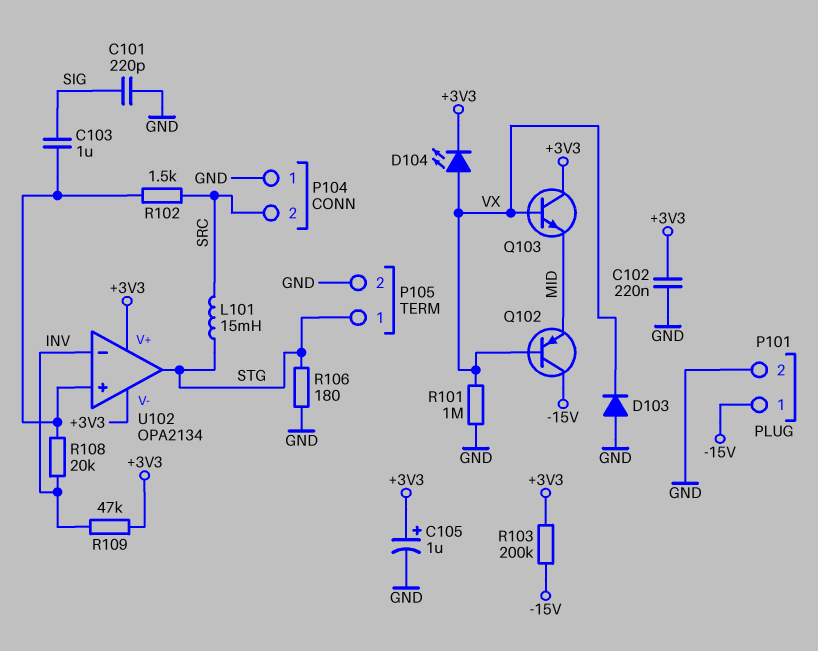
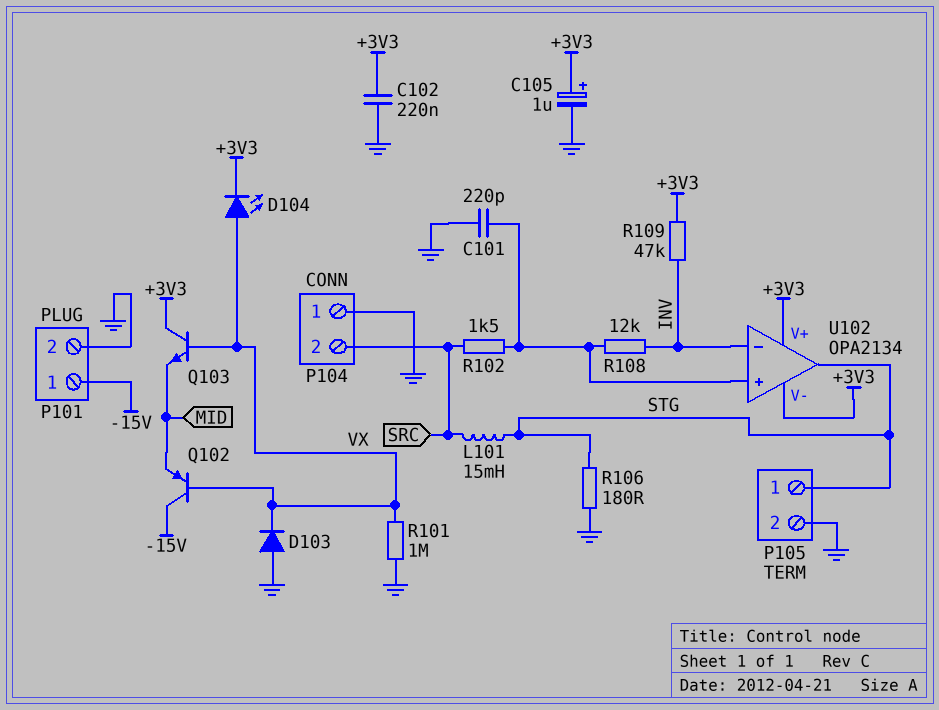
C101: 220pF (GND, SIG) -> 220pF (GND, U102/in+)
C103: 1uF (SIG, U102/in+) -> none
R103: 200k (+3V3, -15V) -> none
R108: 20k (INV, U102/in+) -> 12k (INV, U102/in+)

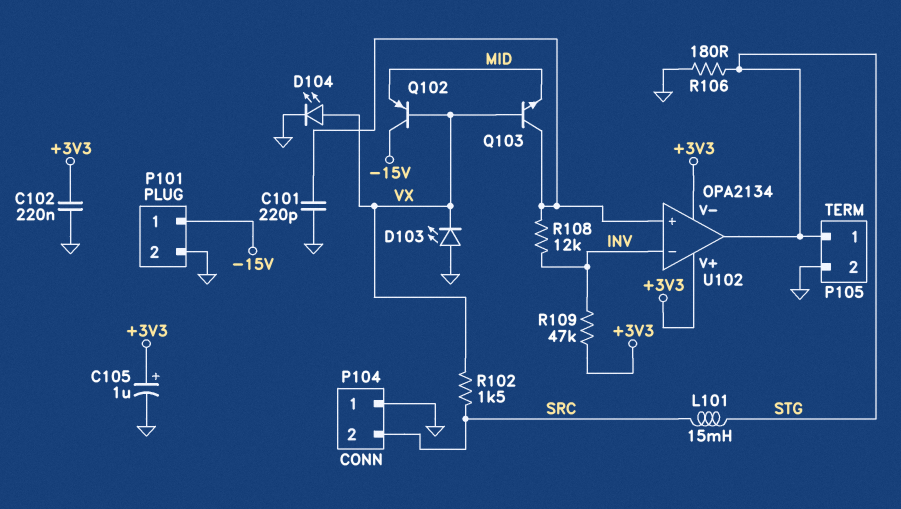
D103: diode (A GND, K VX) -> LED (A GND, K VX)
D104: LED (A VX, K +3V3) -> LED (A VX, K GND)
Q103: NPN (B VX, C +3V3, E MID) -> NPN (B VX, C U102/in+, E MID)
R101: 1M (GND, VX) -> none
R102: 1.5k (SRC, U102/in+) -> 1.5k (SRC, VX)

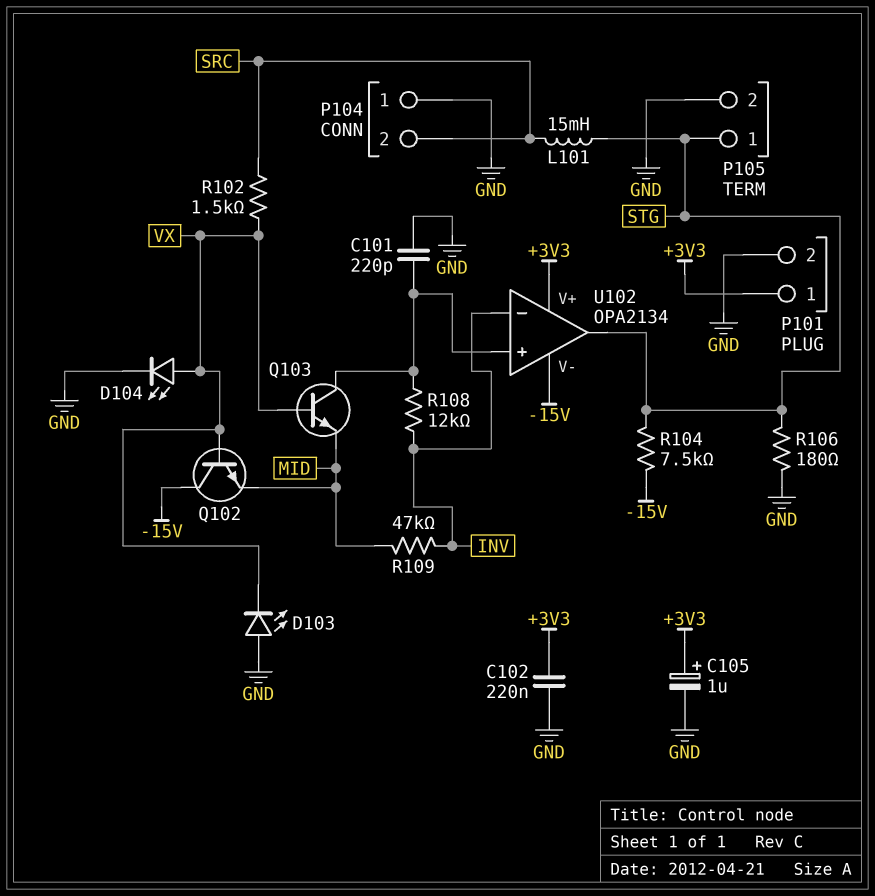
P101 pin 1: -15V -> +3V3
Q102: PNP (B VX, C -15V, E MID) -> NPN (B VX, C -15V, E MID)
R104: none -> 7.5k (-15V, STG)
R109: 47k (+3V3, INV) -> 47k (INV, MID)
U102 pin V-: +3V3 -> -15V

